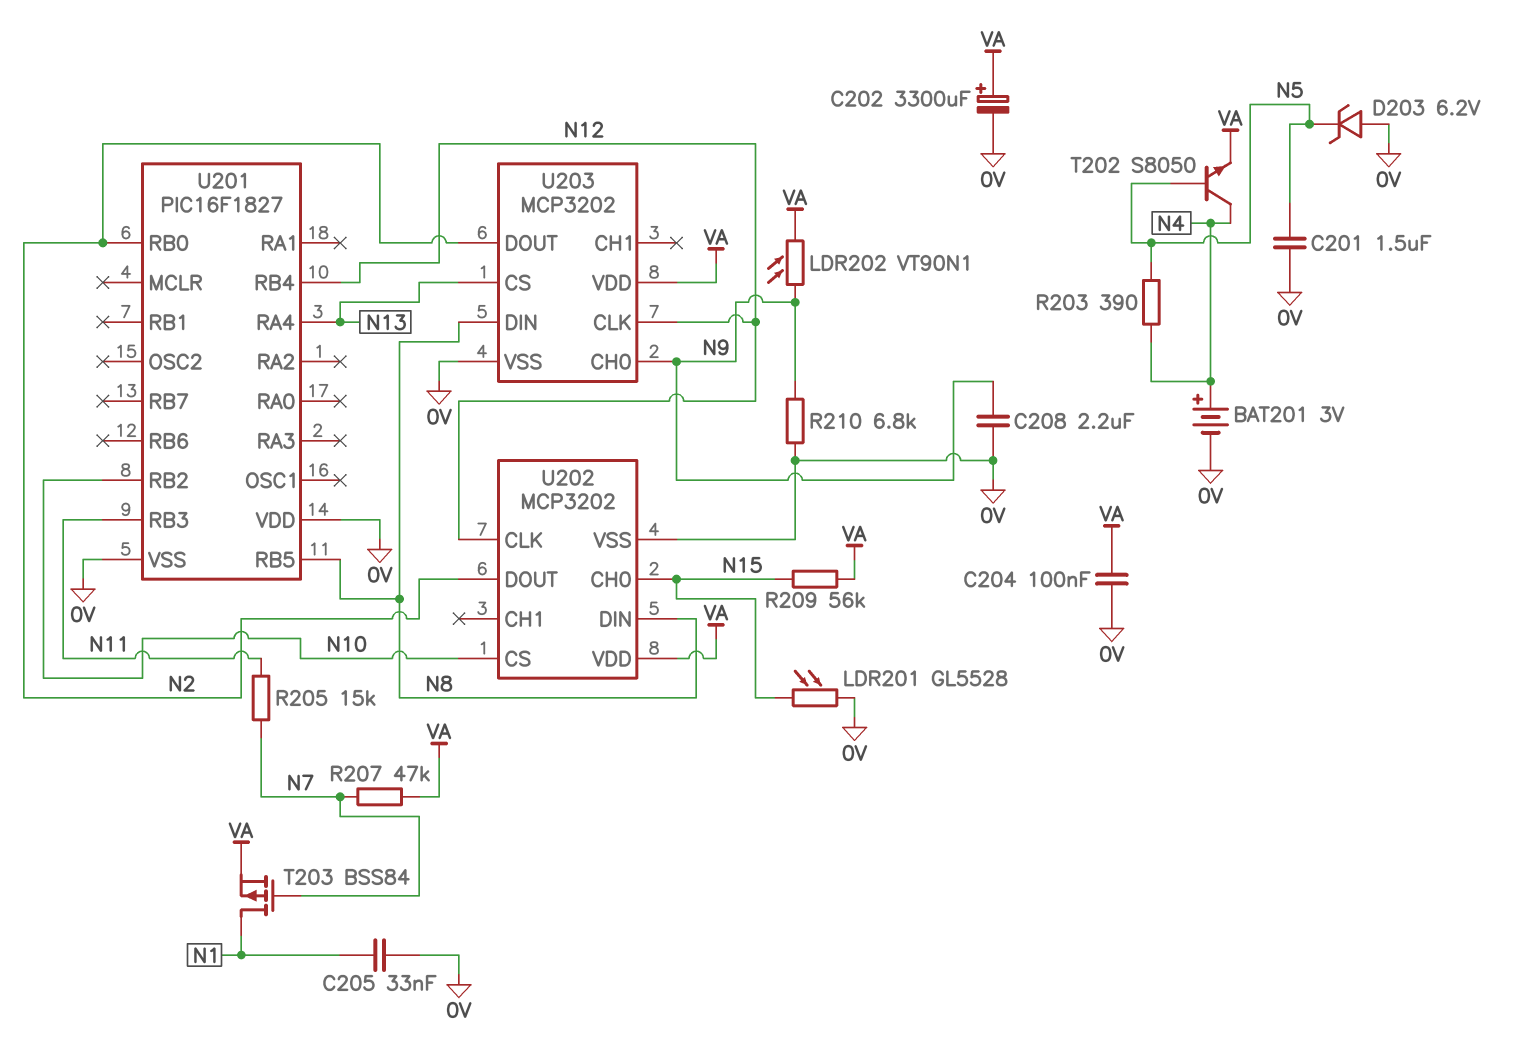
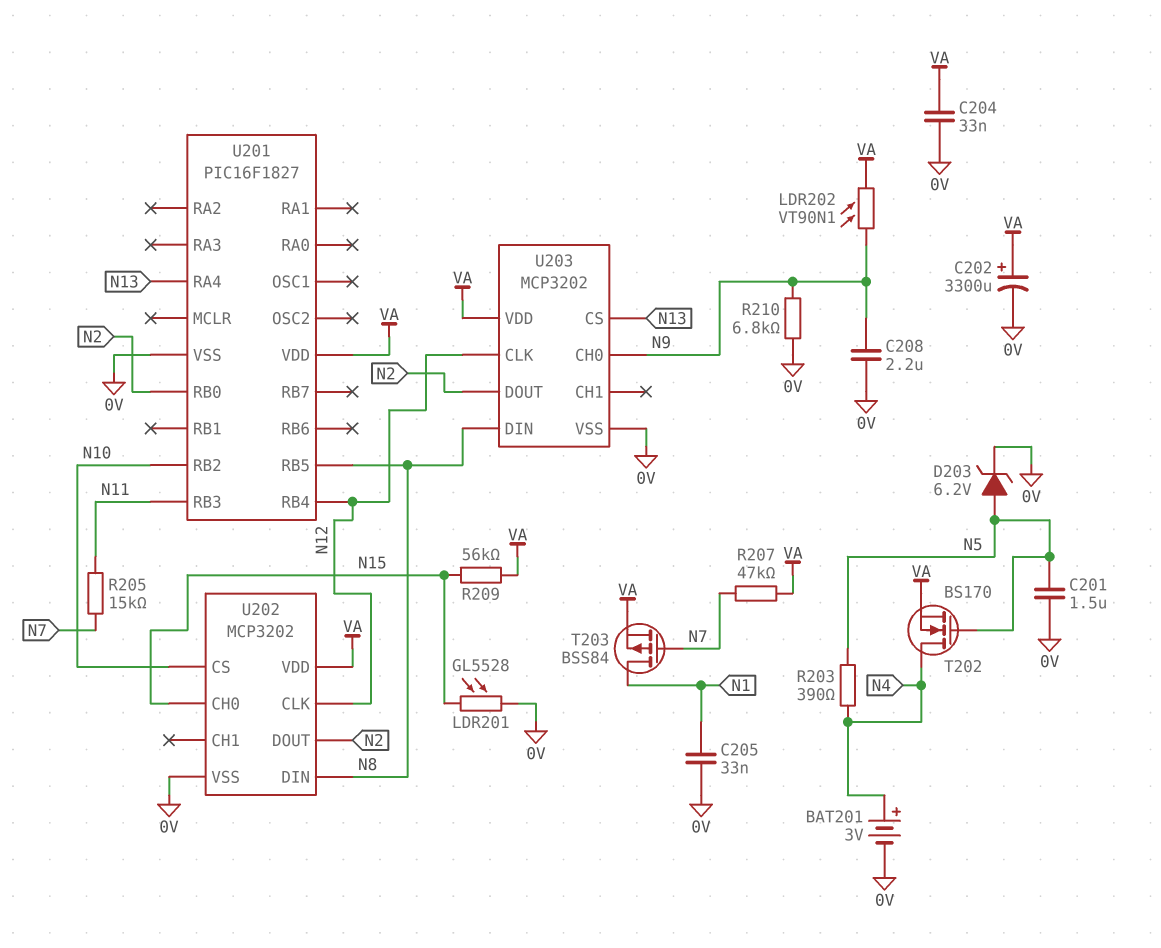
C204: 100nF (0V, VA) -> 33nF (0V, VA)
D203: zener 6.2V (A 0V, K N5) -> zener 6.2V (A N5, K 0V)
T202: NPN S8050 (B N5, C N4, E VA) -> NMOS BS170 (G N5, D N4, S VA)
U201 pin VDD: 0V -> VA

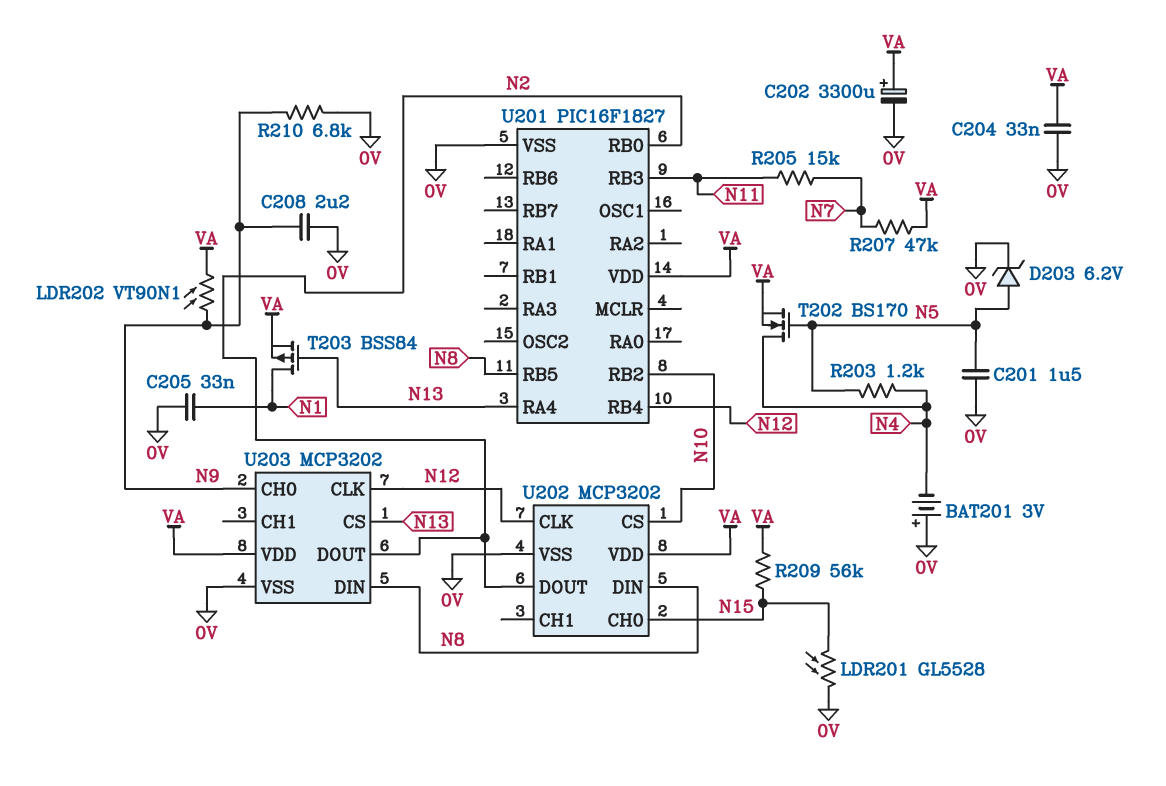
BAT201: 3V (plus N4, minus 0V) -> 3V (plus 0V, minus N4)
R203: 390 (N4, N5) -> 1.2k (N4, N5)
T203: PMOS BSS84 (G N7, D N1, S VA) -> PMOS BSS84 (G N13, D N1, S VA)

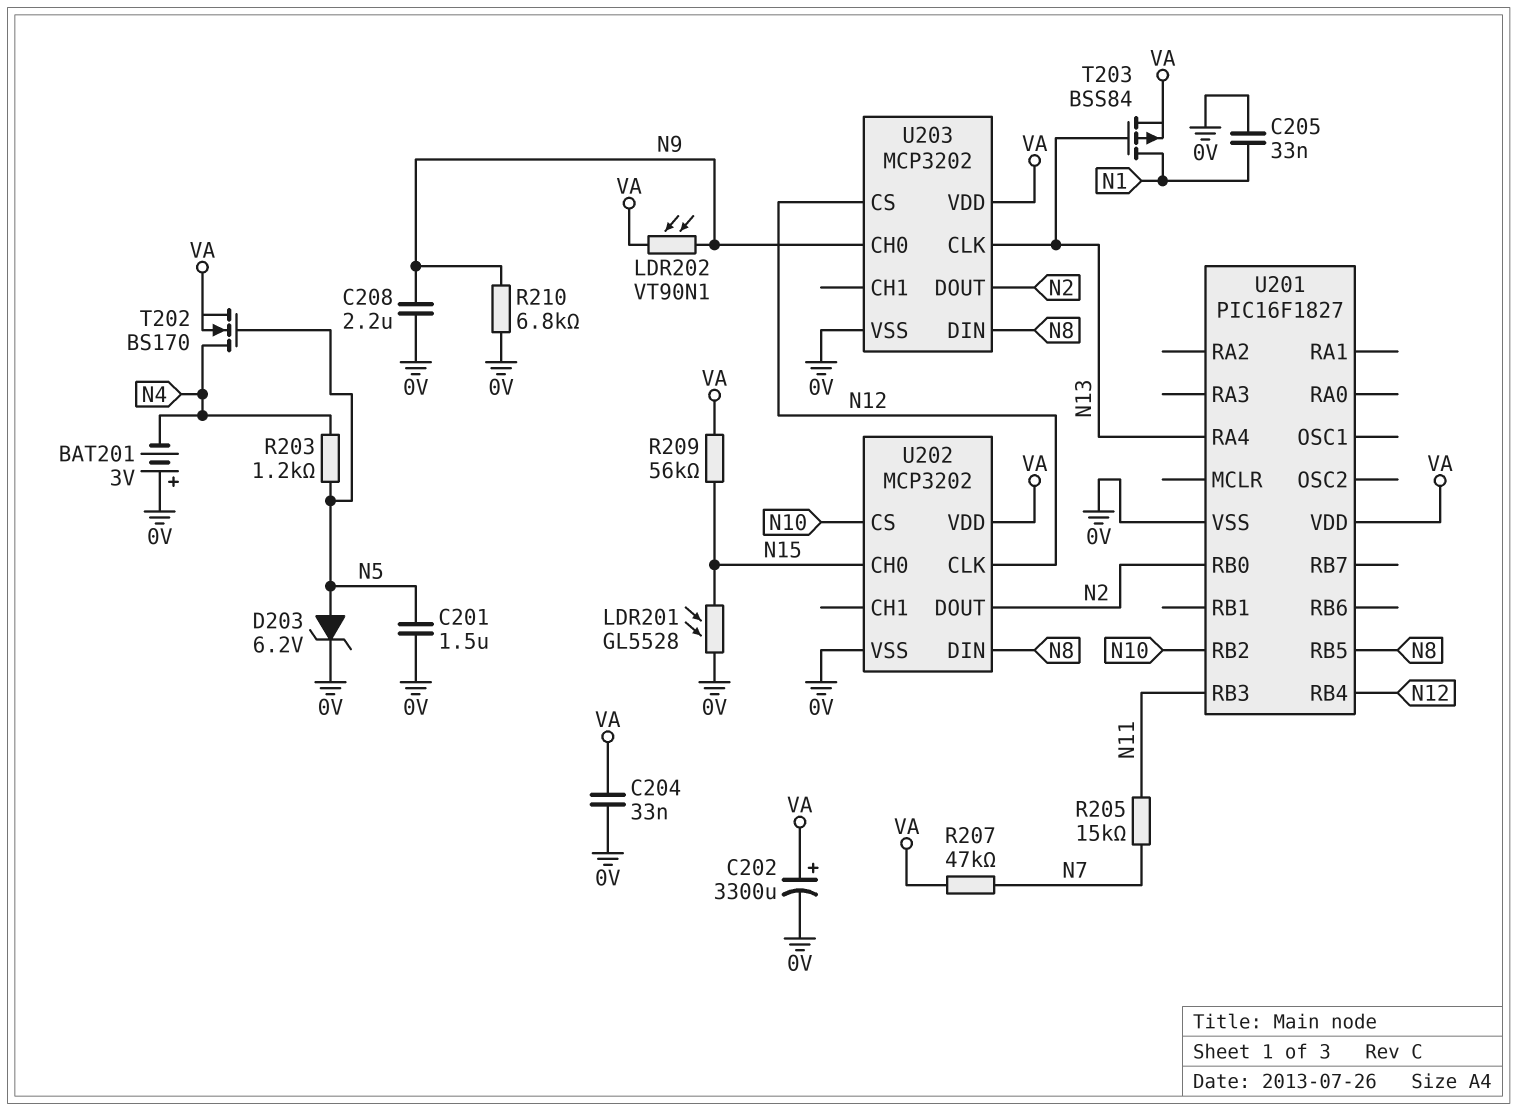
U203 pin CLK: N12 -> N13
U203 pin CS: N13 -> N12

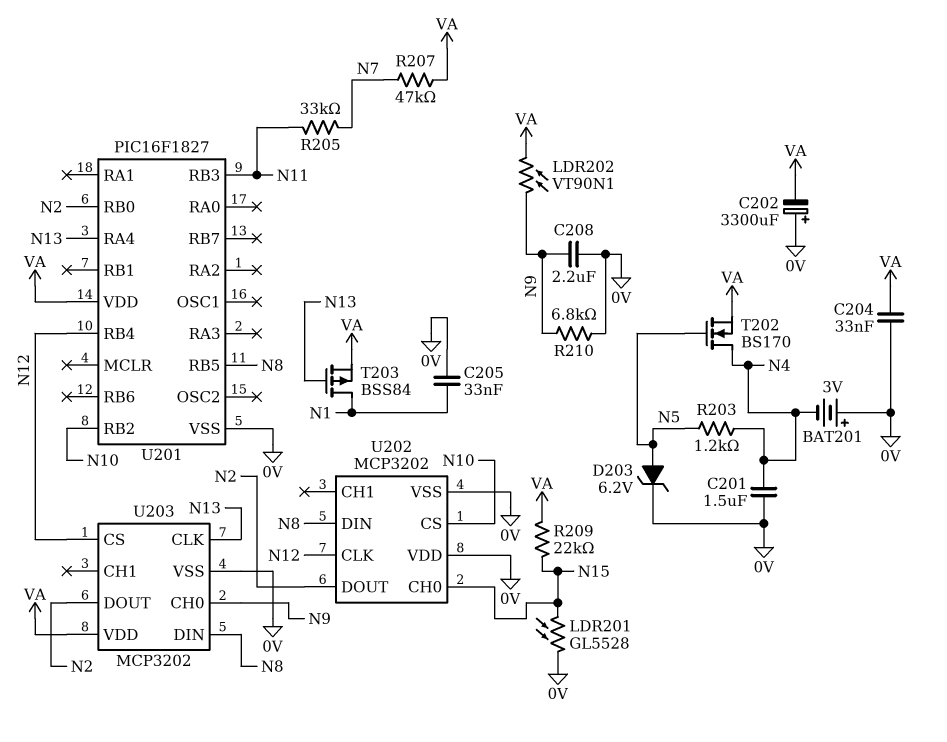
C201: 1.5uF (0V, N5) -> 1.5uF (0V, N4)
C202: 3300uF (plus VA, minus 0V) -> 3300uF (plus 0V, minus VA)
R205: 15k (N7, N11) -> 33k (N7, N11)
R209: 56k (N15, VA) -> 22k (N15, VA)
U202 pin VDD: VA -> 0V

